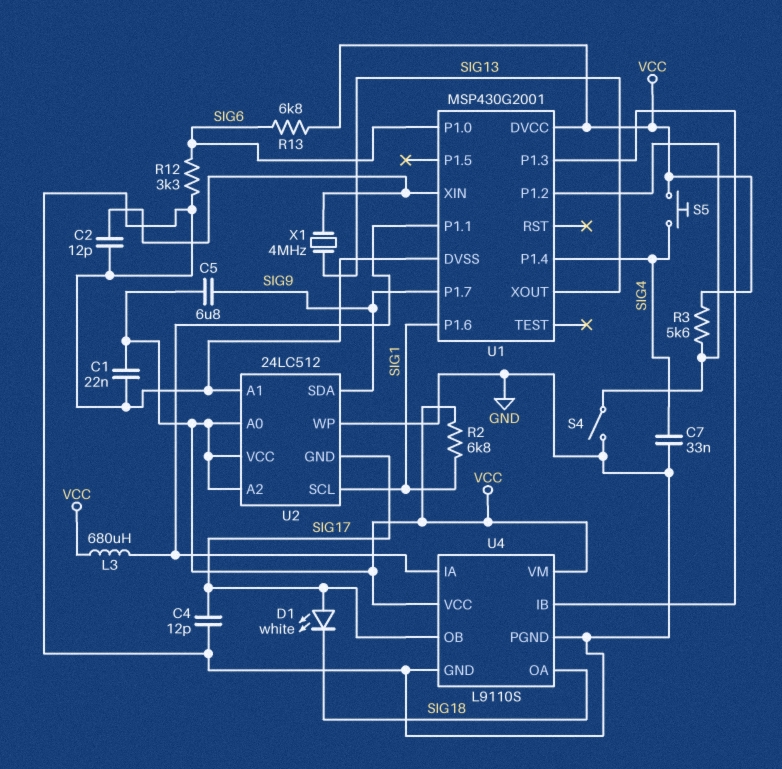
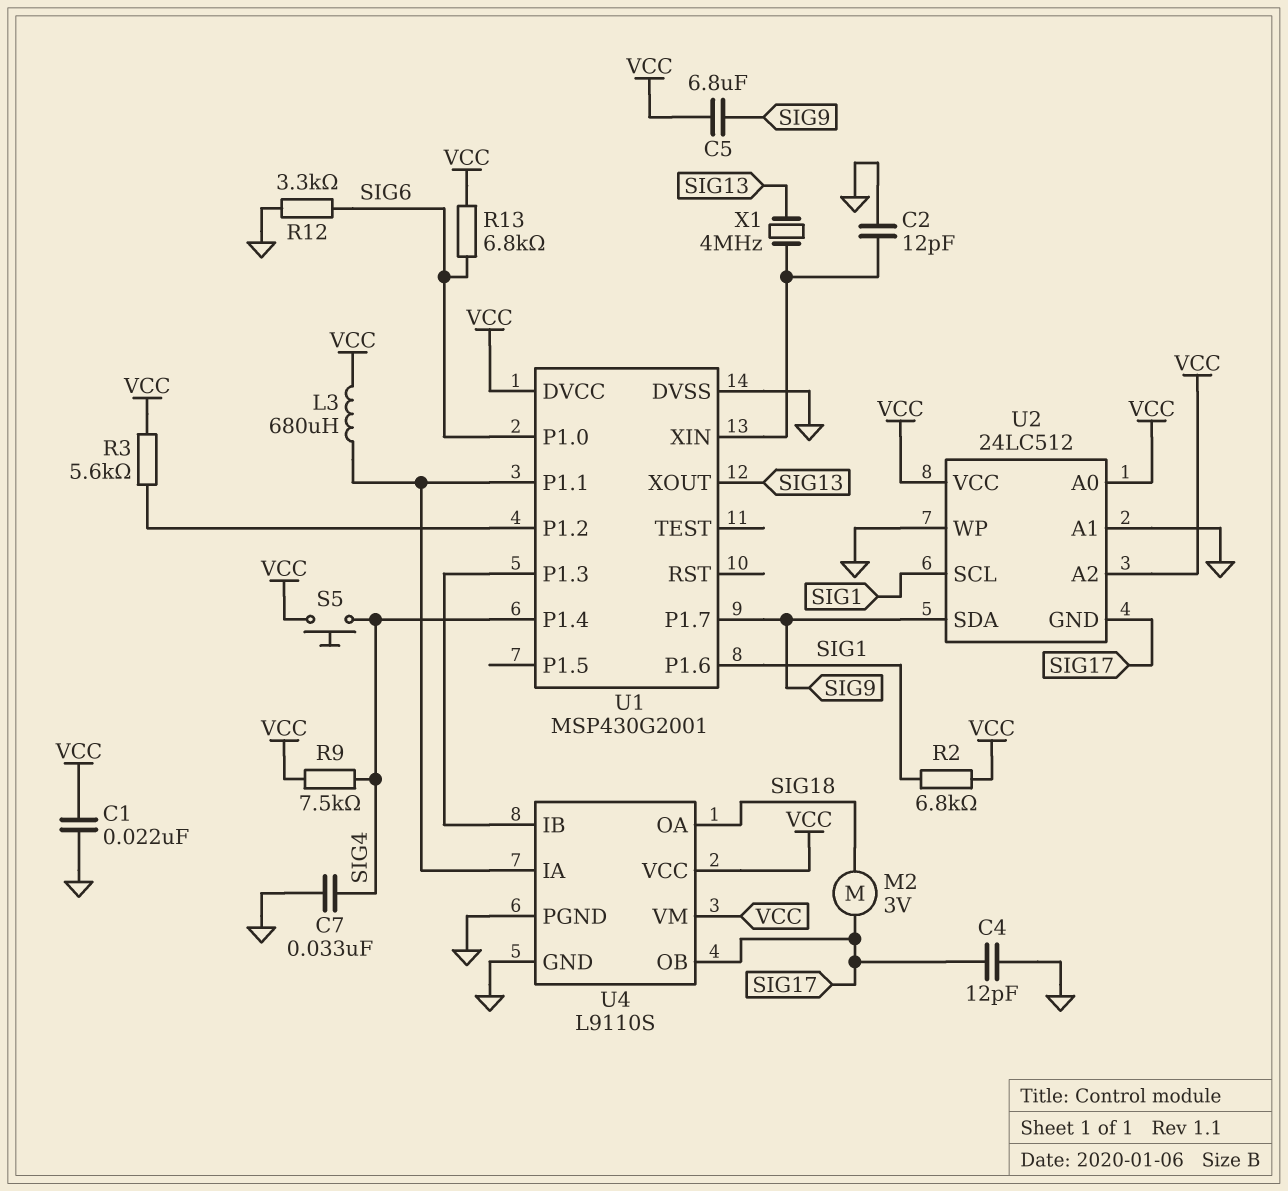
D1: LED white (A SIG17, K SIG18) -> none
M2: none -> motor 3V (SIG17, SIG18)
R9: none -> 7.5k (SIG4, VCC)
S4: switch (GND, U1/P1.2) -> none

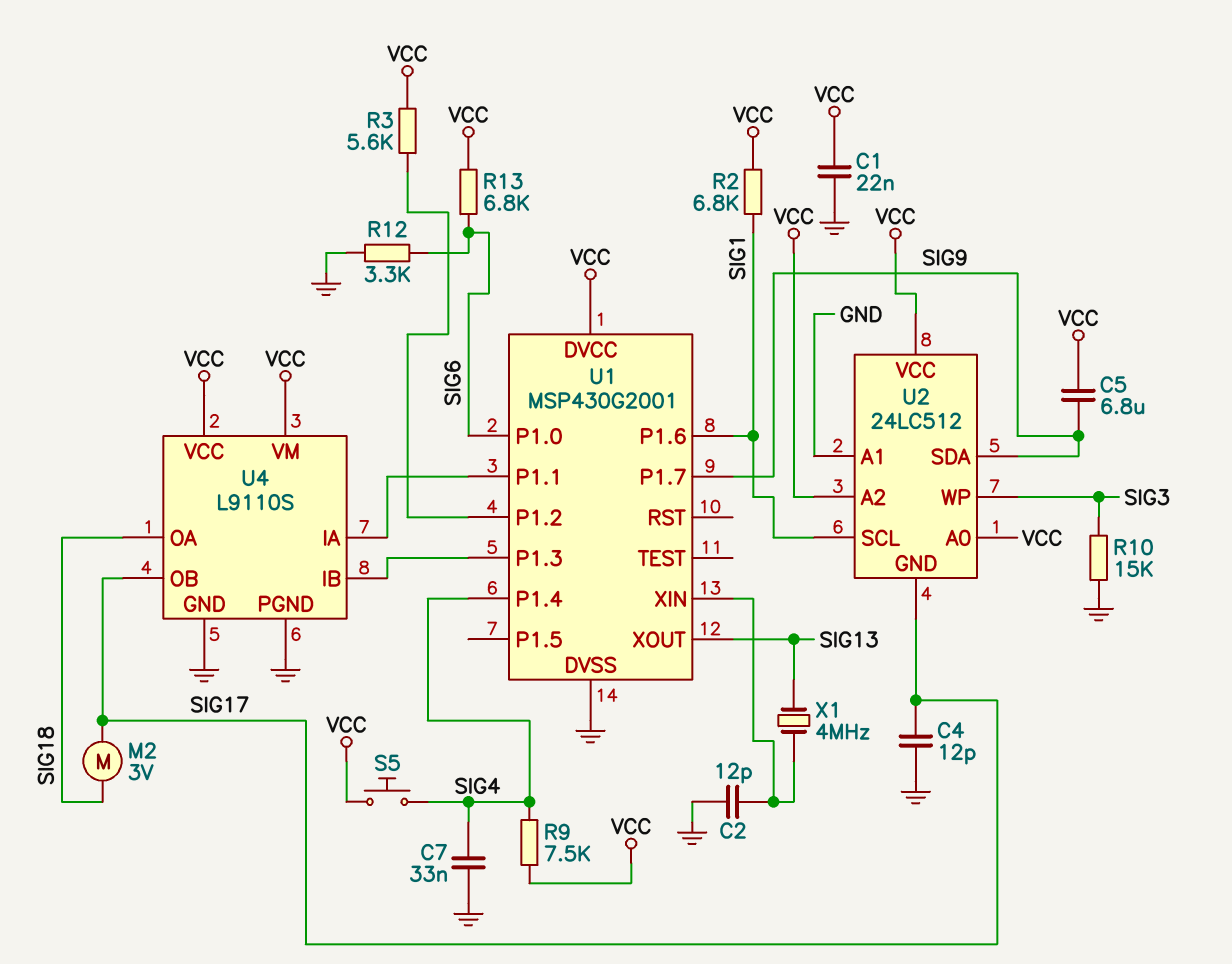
L3: 680uH (U1/P1.1, VCC) -> none
R10: none -> 15k (GND, SIG3)
U2 pin WP: GND -> SIG3

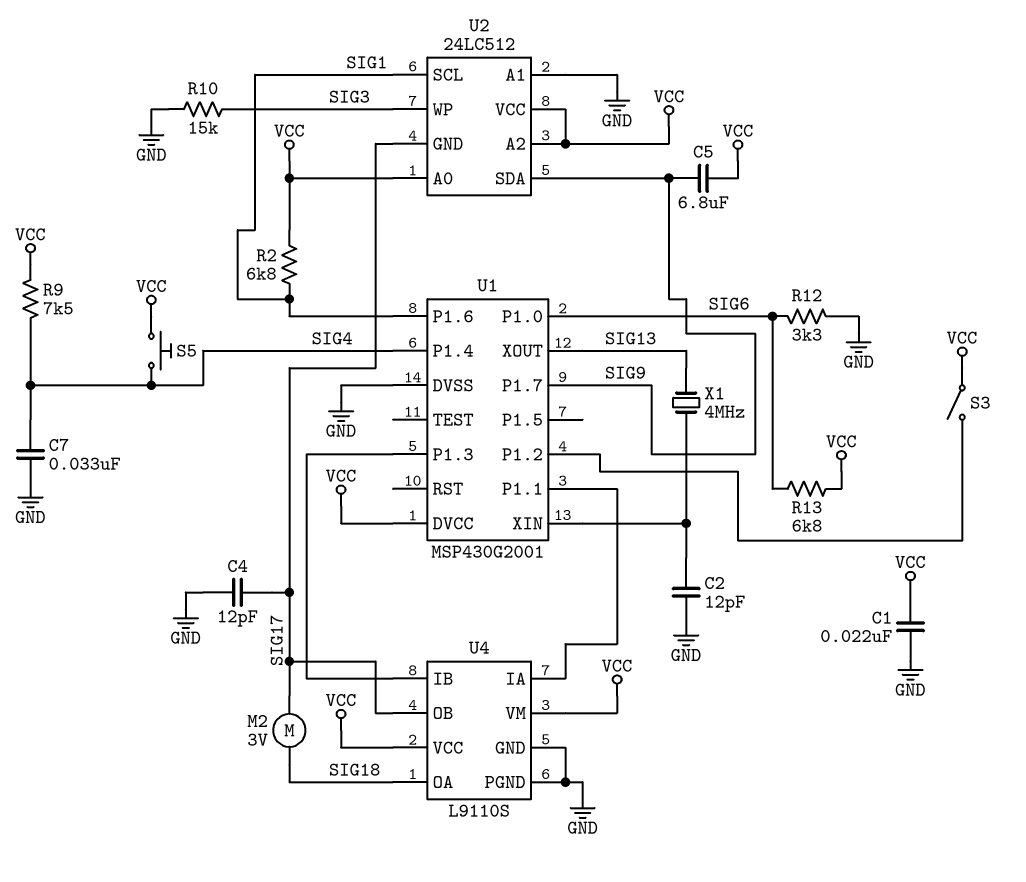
R3: 5.6k (U1/P1.2, VCC) -> none
S3: none -> switch (U1/P1.2, VCC)

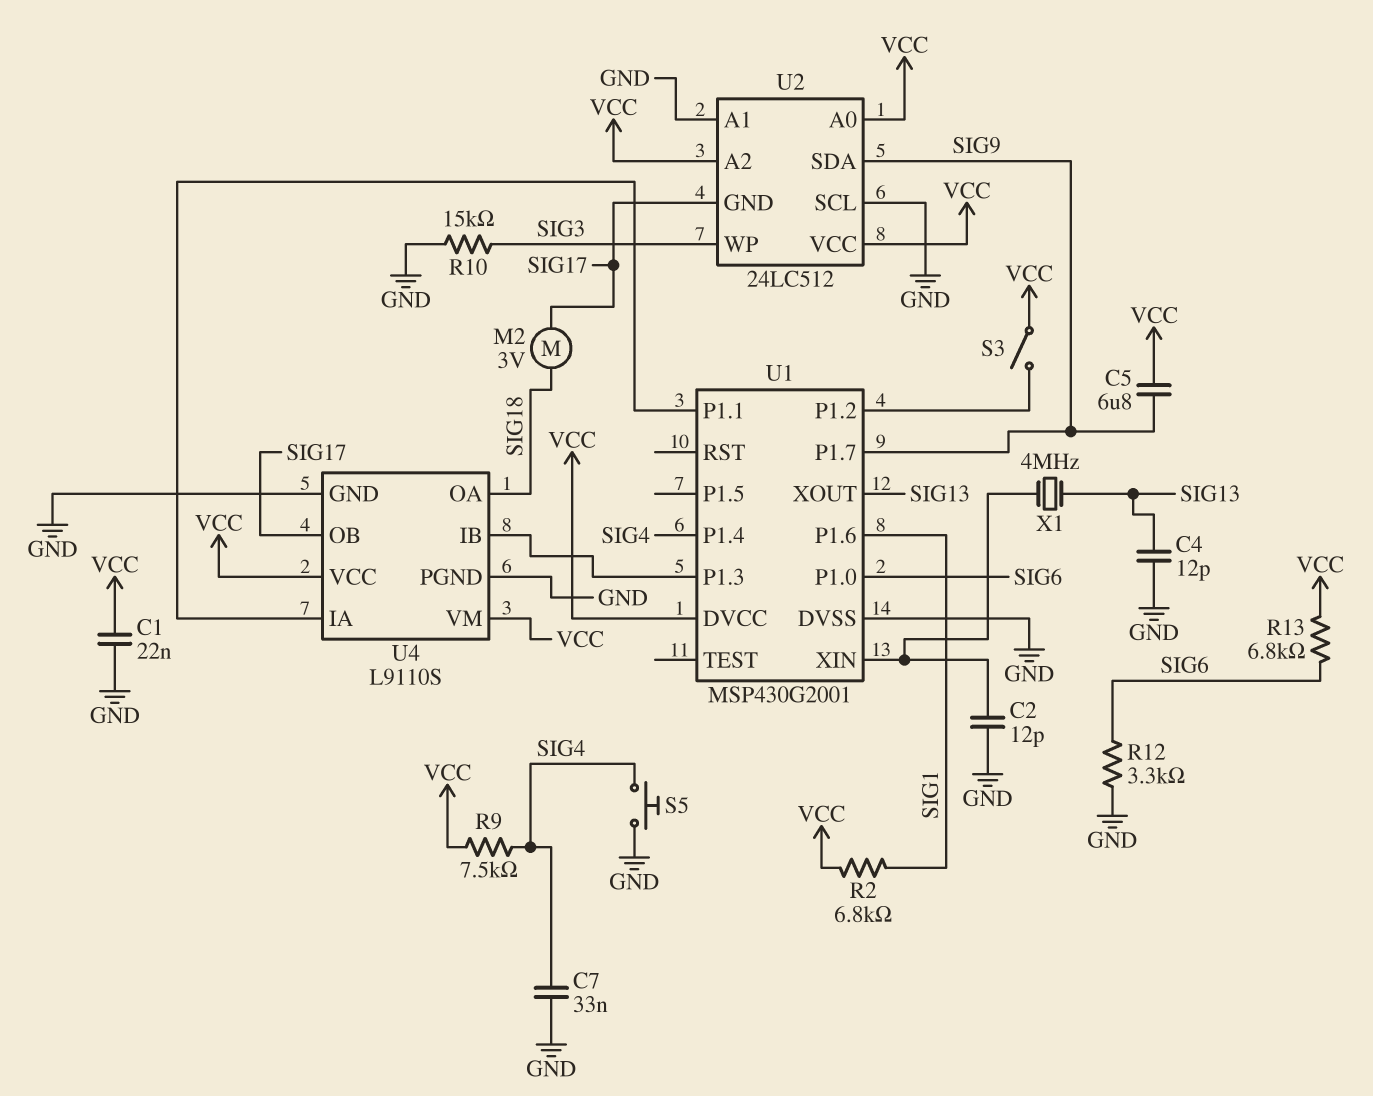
C4: 12pF (GND, SIG17) -> 12pF (GND, SIG13)
S5: button (SIG4, VCC) -> button (GND, SIG4)
U2 pin SCL: SIG1 -> GND

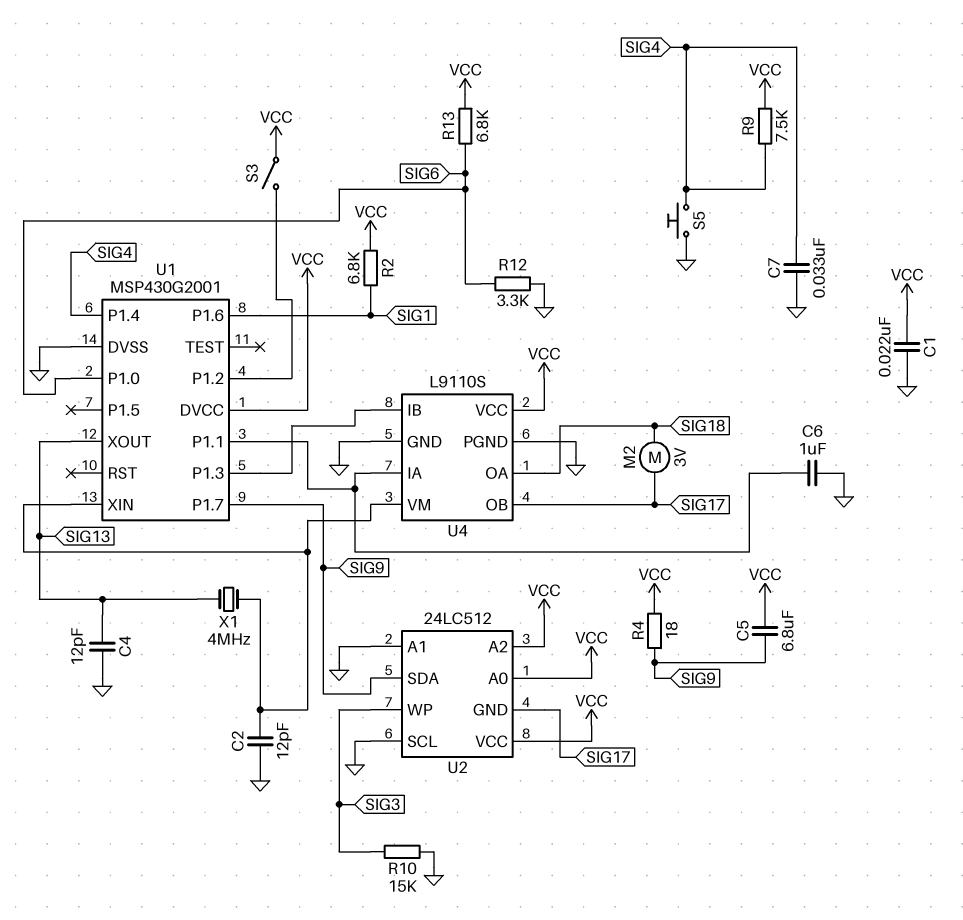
C6: none -> 1uF (GND, U1/P1.1)
R4: none -> 18 (SIG9, VCC)
U4 pin VM: VCC -> U1/XIN

